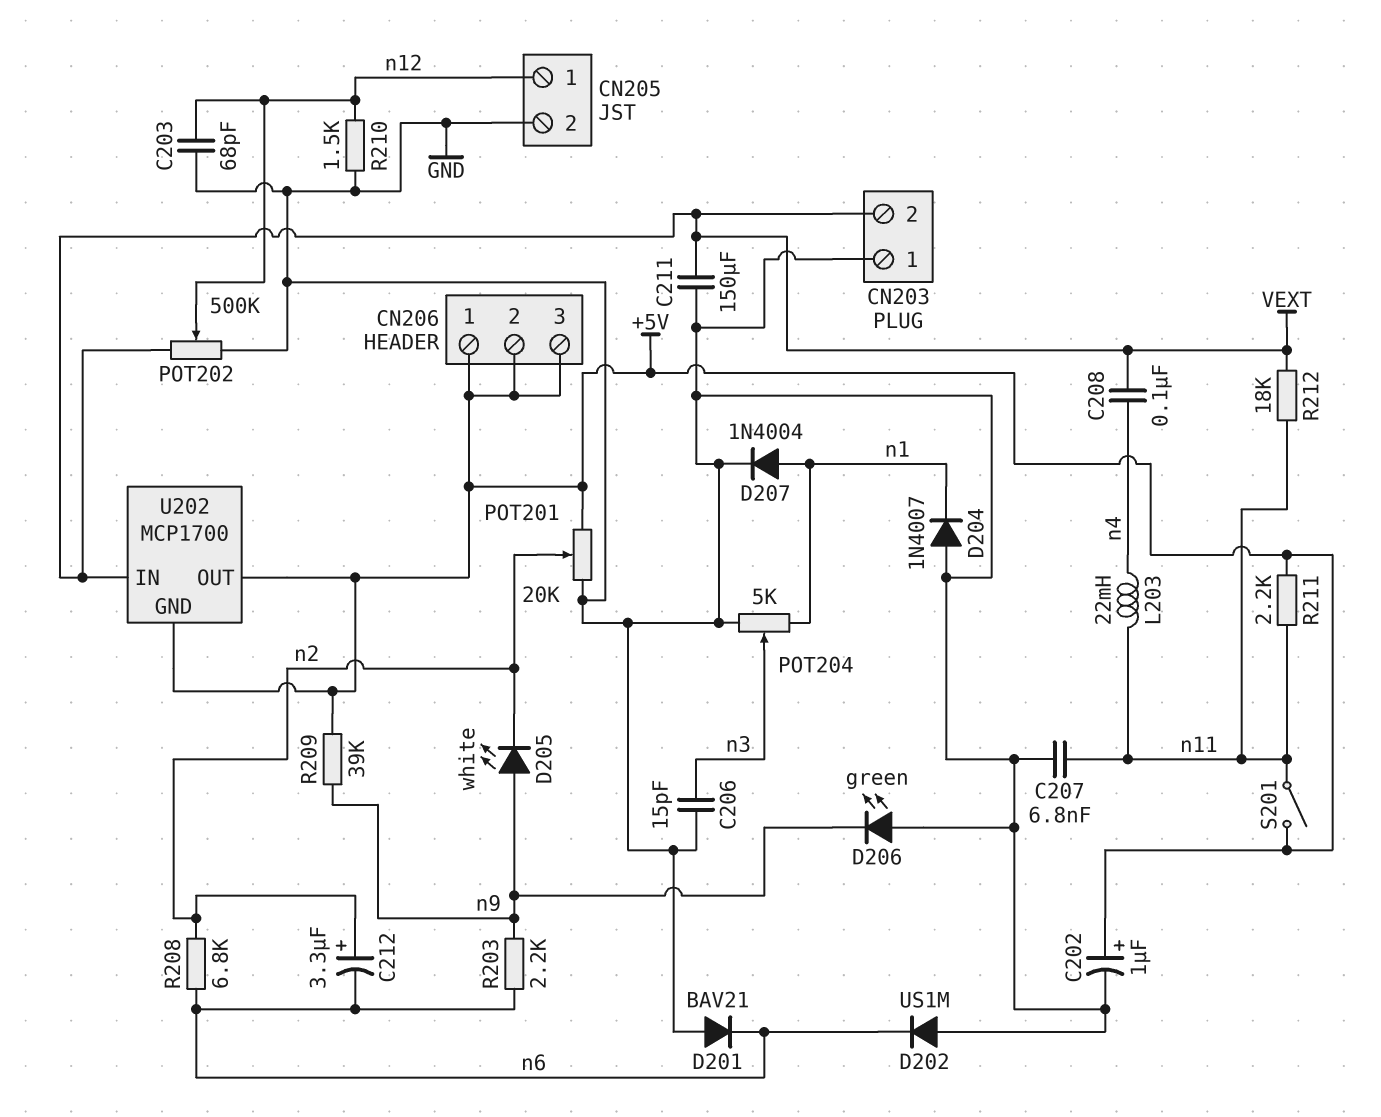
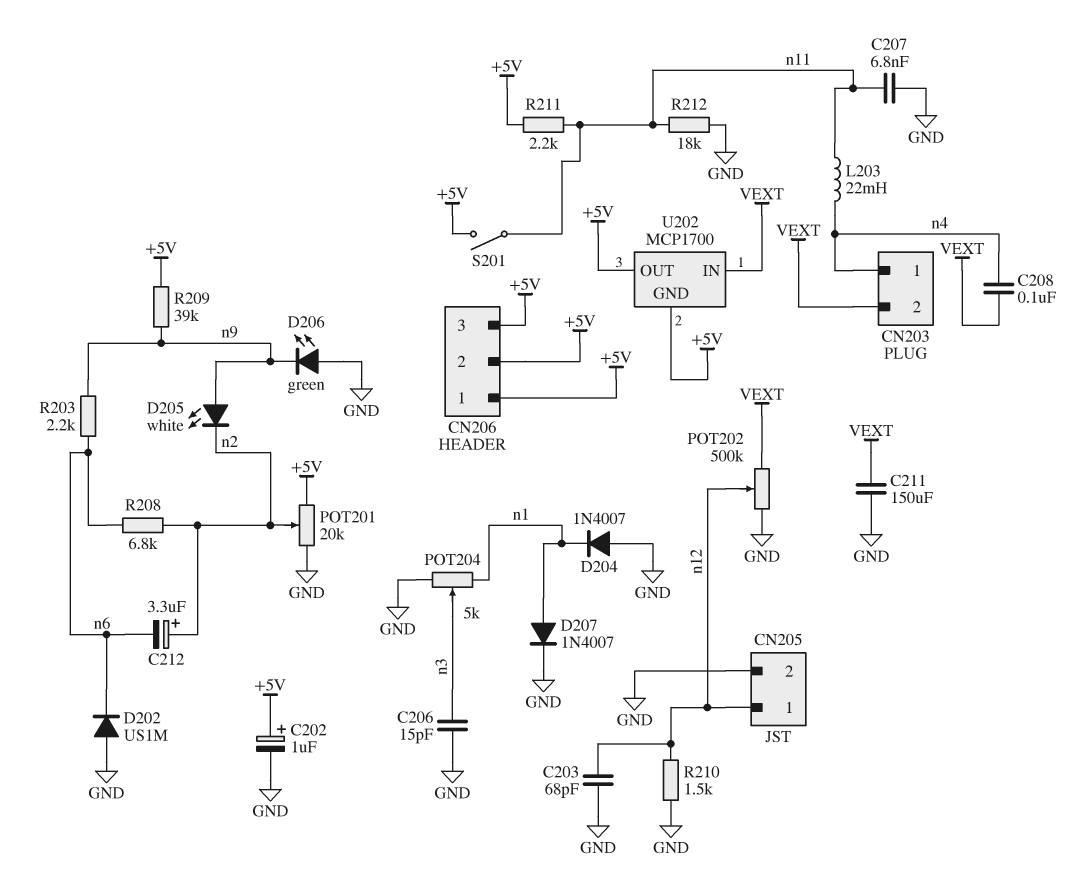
CN203 pin 1: GND -> n4
D201: diode BAV21 (A GND, K n6) -> none
D207: diode 1N4004 (A n1, K GND) -> diode 1N4007 (A n1, K GND)
R212: 18k (VEXT, n11) -> 18k (GND, n11)

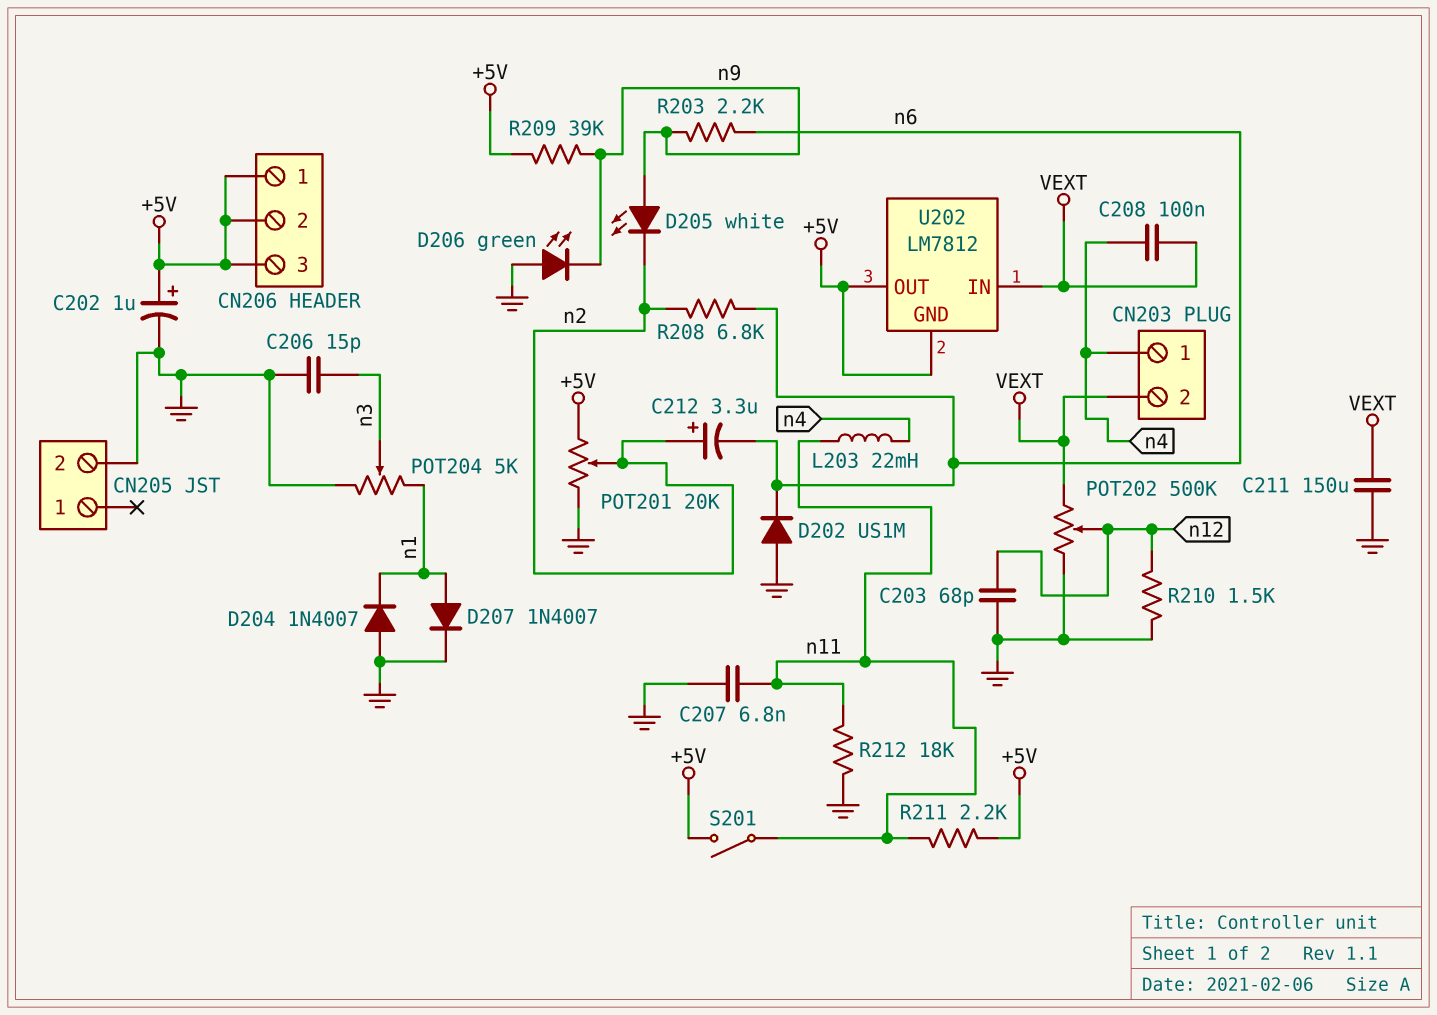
CN205 pin 1: n12 -> none
U202: MCP1700 -> LM7812

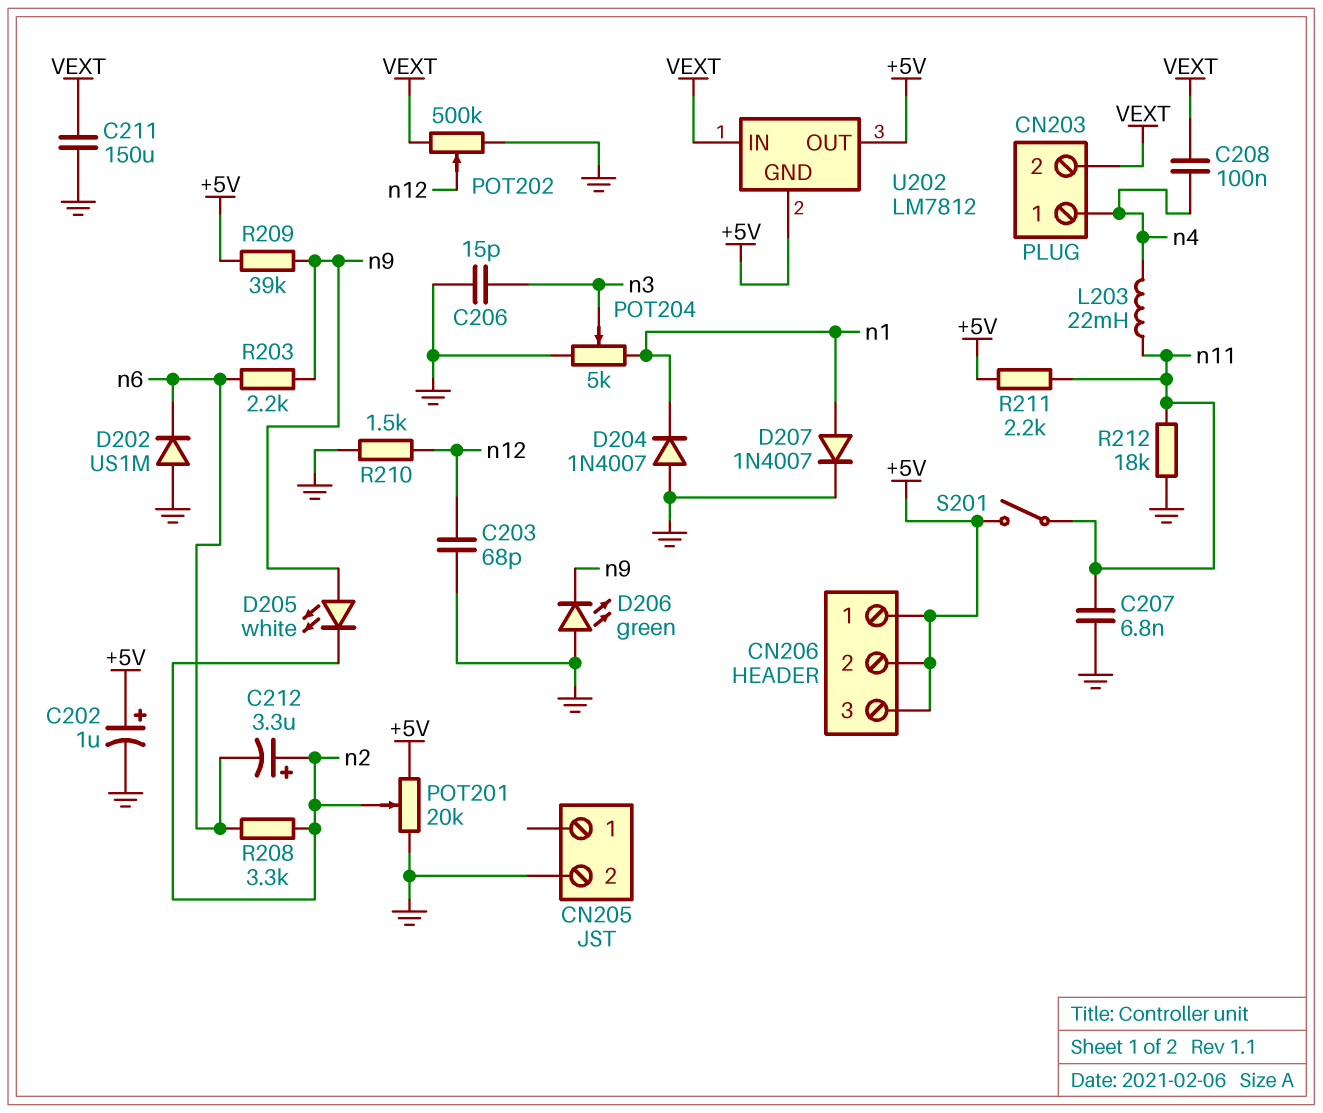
R208: 6.8k (n2, n6) -> 3.3k (n2, n6)

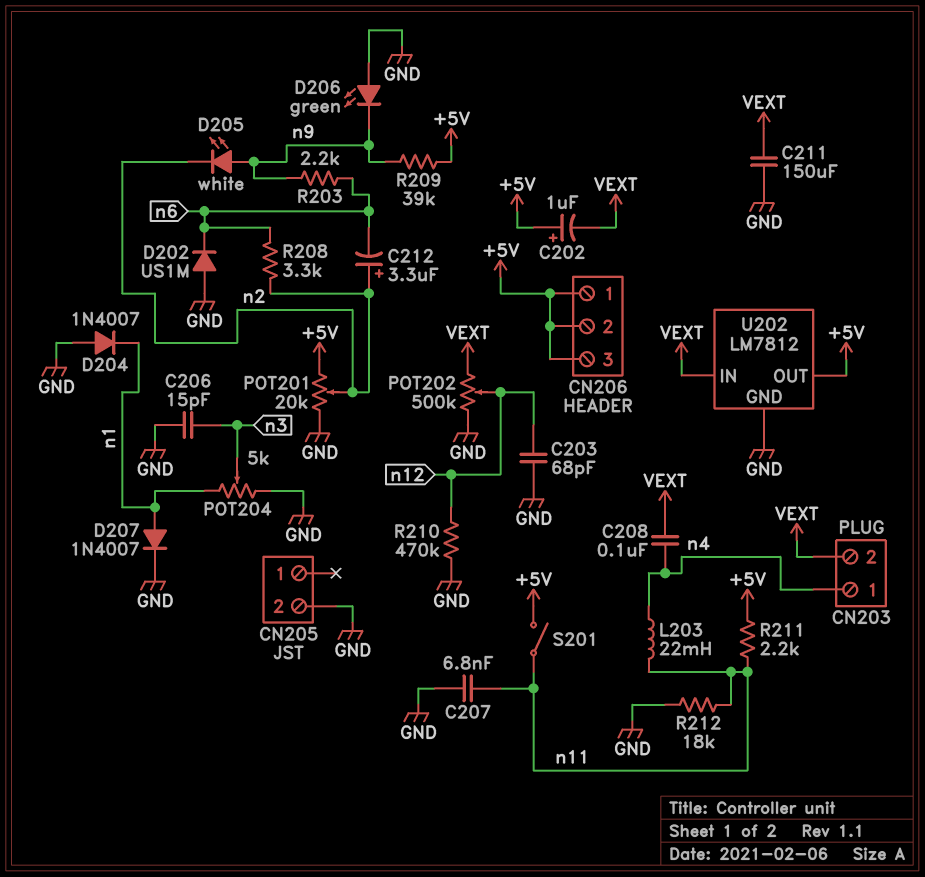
C202: 1uF (plus +5V, minus GND) -> 1uF (plus +5V, minus VEXT)
R210: 1.5k (GND, n12) -> 470k (GND, n12)
U202 pin GND: +5V -> GND

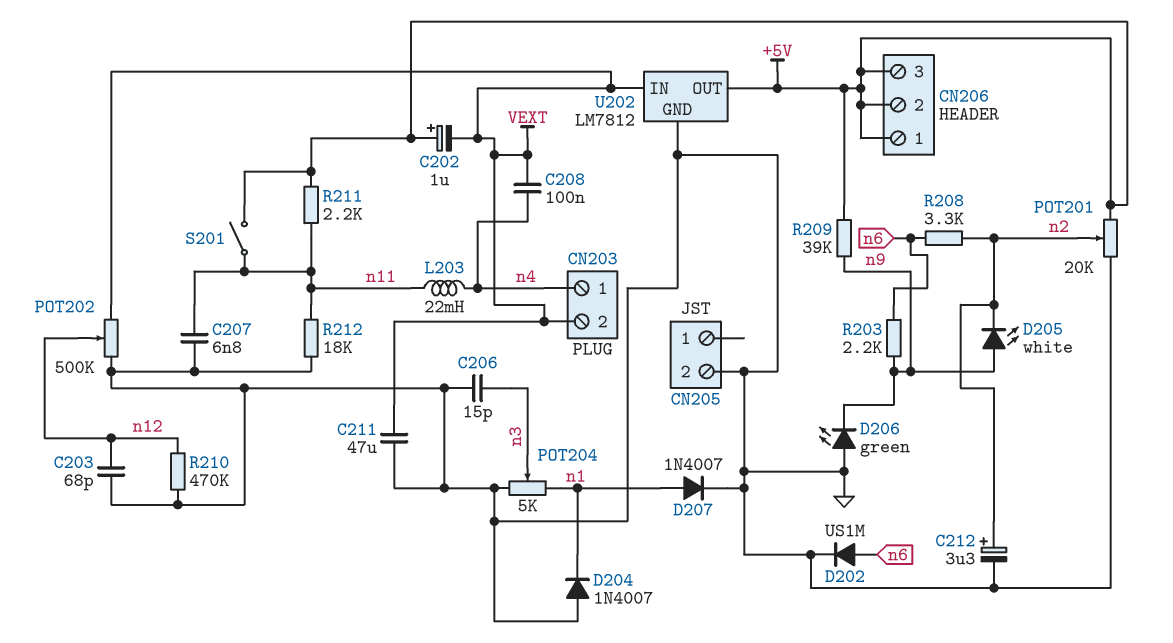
C211: 150uF (GND, VEXT) -> 47uF (GND, VEXT)
C212: 3.3uF (plus n2, minus n6) -> 3.3uF (plus n2, minus GND)
D202: diode US1M (A GND, K n6) -> diode US1M (A n6, K GND)

